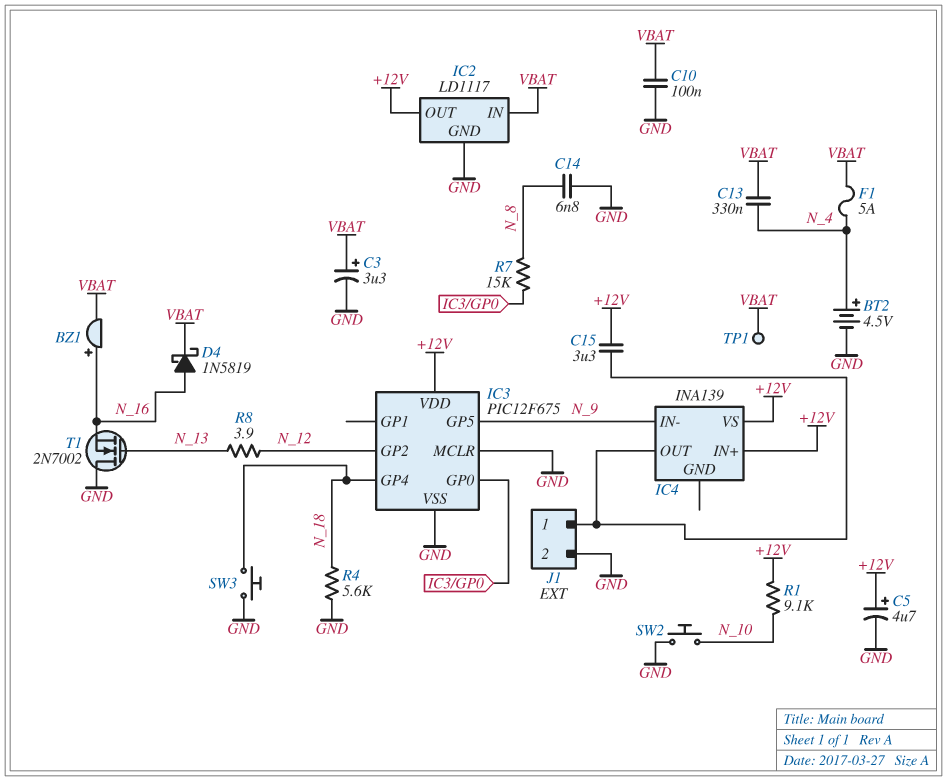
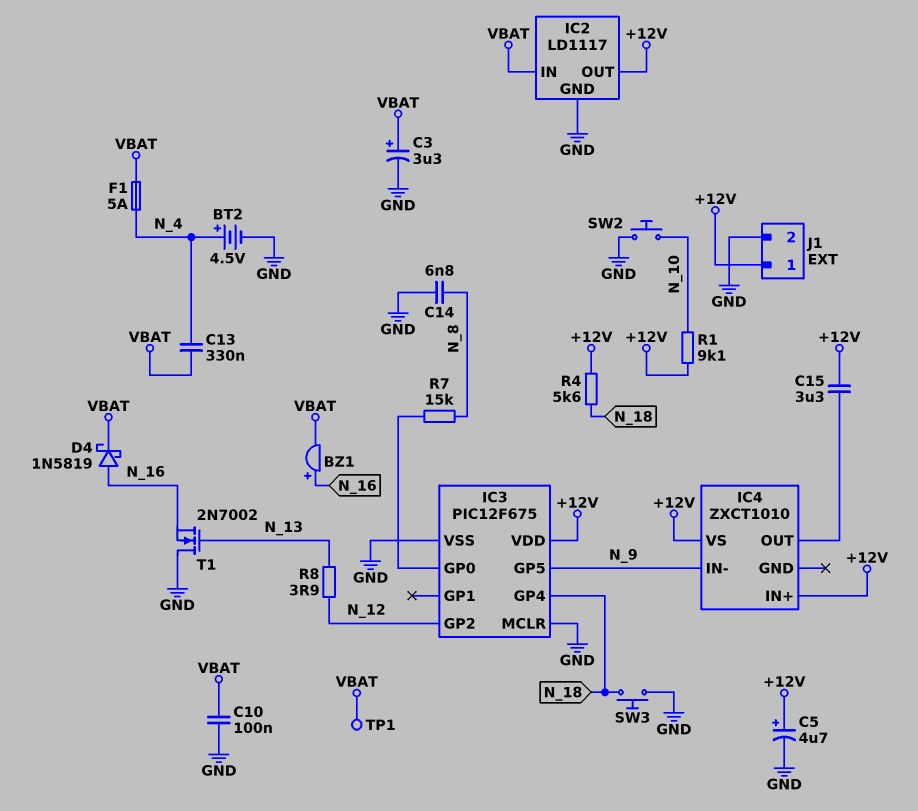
IC4: INA139 -> ZXCT1010
J1 pin 1: IC4/OUT -> +12V
R4: 5.6k (GND, N_18) -> 5.6k (+12V, N_18)

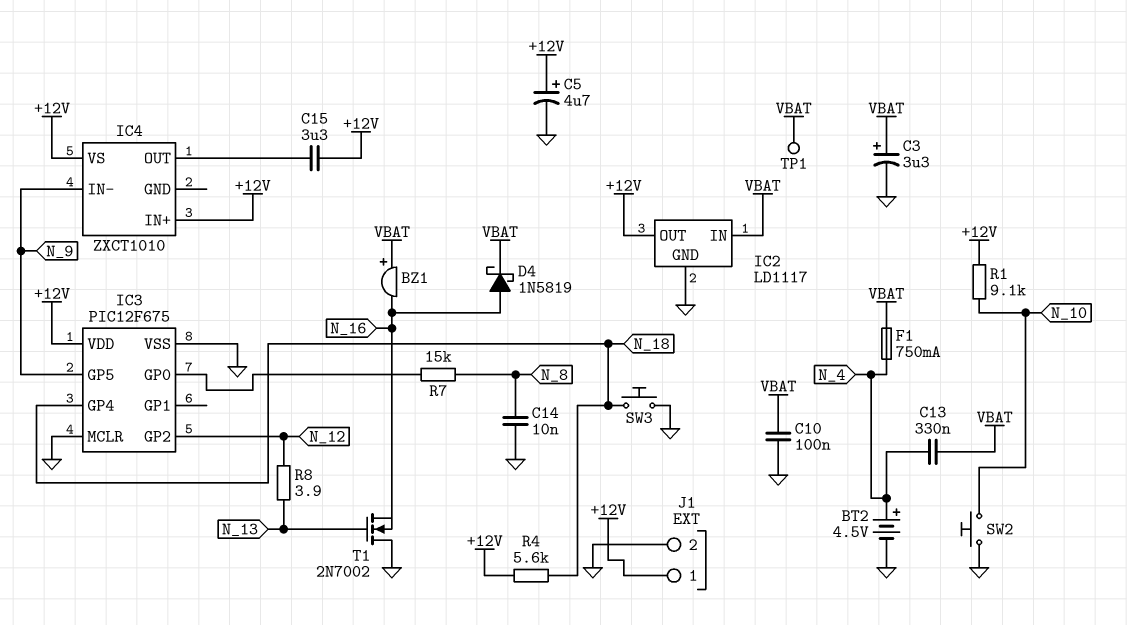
BZ1: buzzer (plus N_16, minus VBAT) -> buzzer (plus VBAT, minus N_16)
C14: 6.8nF (GND, N_8) -> 10nF (GND, N_8)
F1: 5A (N_4, VBAT) -> 750mA (N_4, VBAT)

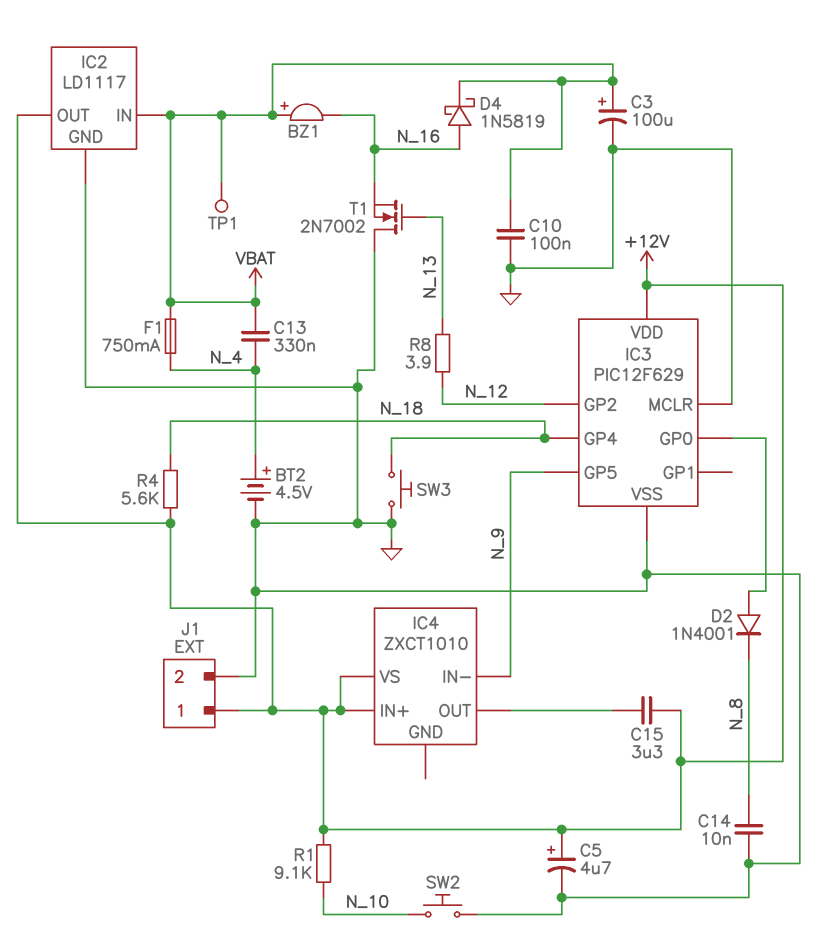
C3: 3.3uF (plus VBAT, minus GND) -> 100uF (plus VBAT, minus GND)
D2: none -> diode 1N4001 (A IC3/GP0, K N_8)
IC3: PIC12F675 -> PIC12F629
R7: 15k (IC3/GP0, N_8) -> none

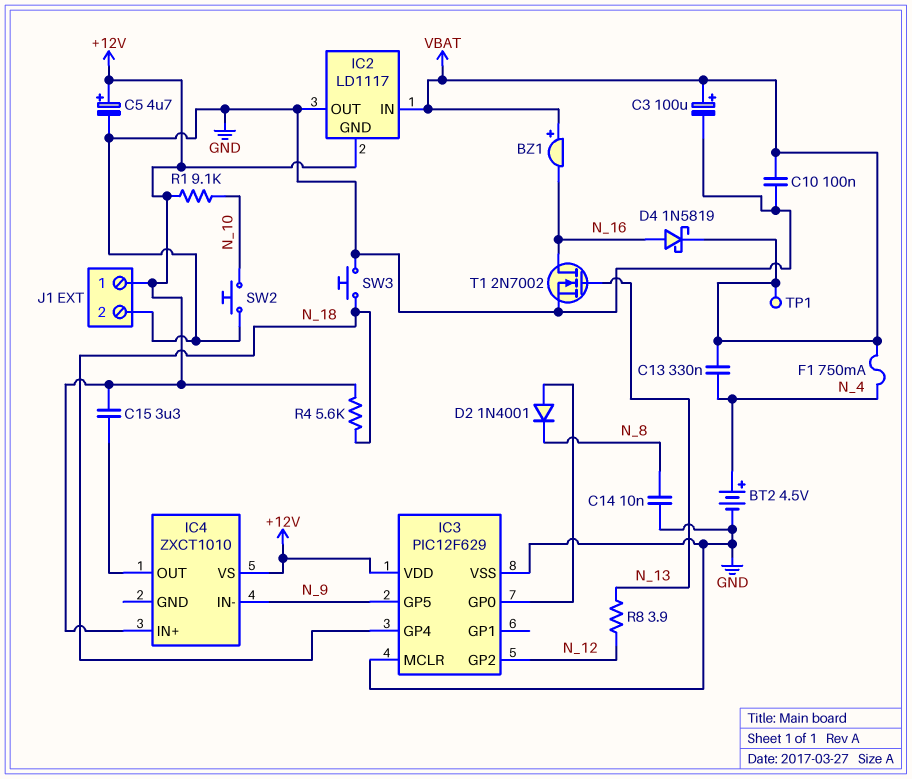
IC2 pin GND: GND -> +12V
IC2 pin OUT: +12V -> GND
T1: NMOS 2N7002 (G N_13, D GND, S N_16) -> NMOS 2N7002 (G N_13, D N_16, S GND)

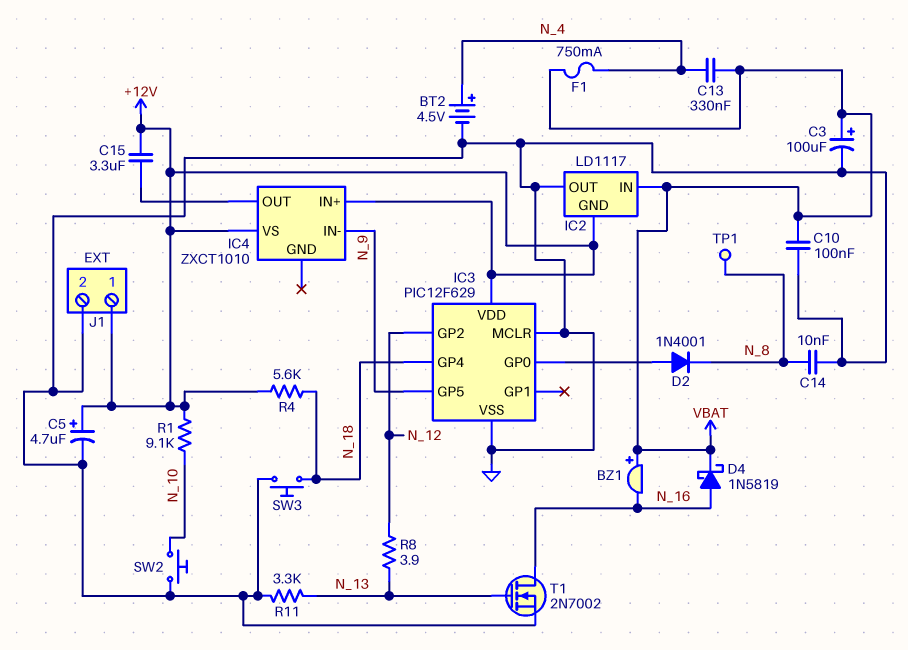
R11: none -> 3.3k (GND, N_13)
TP1: test point (VBAT) -> test point (N_8)

